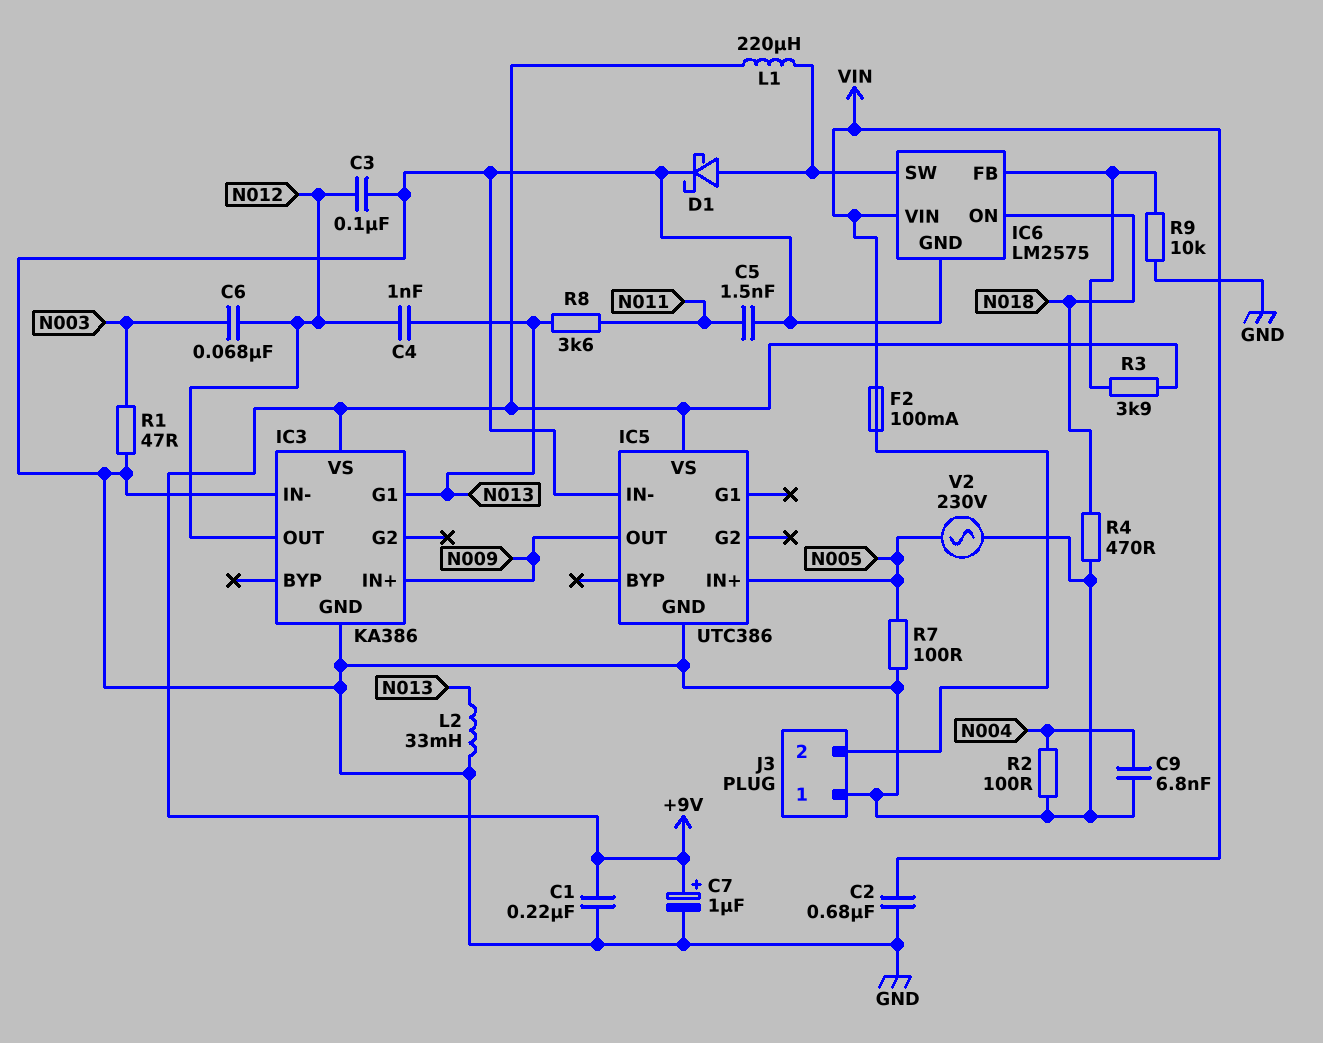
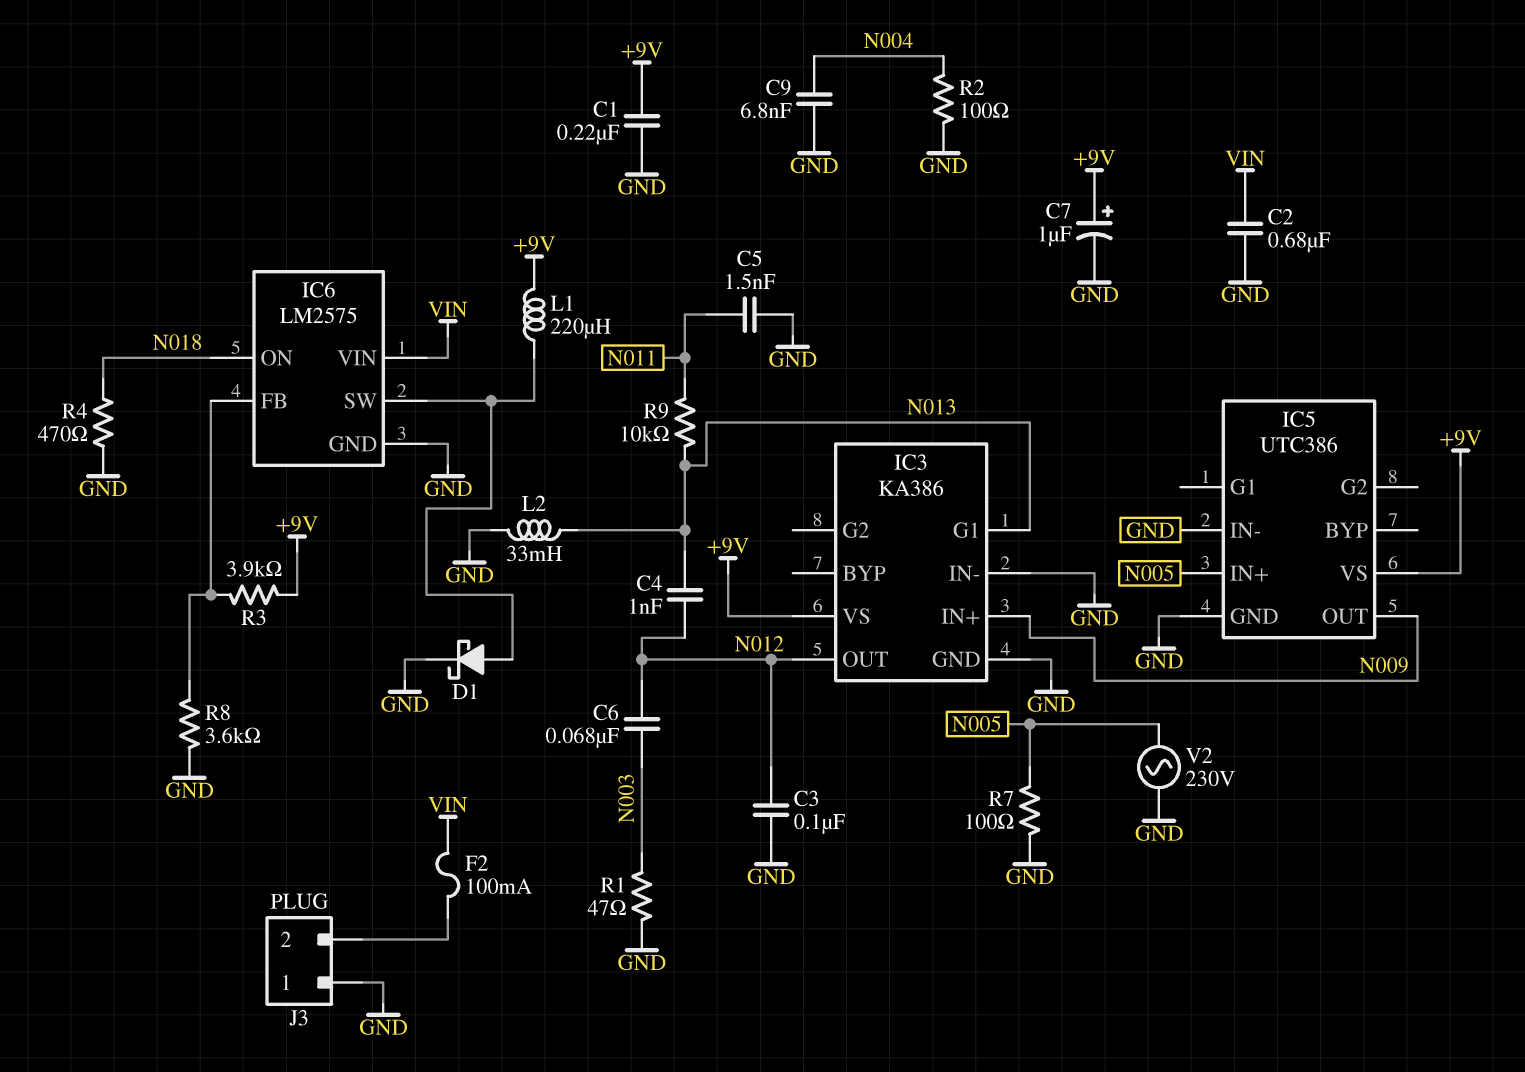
R8: 3.6k (N011, N013) -> 3.6k (GND, IC6/FB)
R9: 10k (GND, IC6/FB) -> 10k (N011, N013)

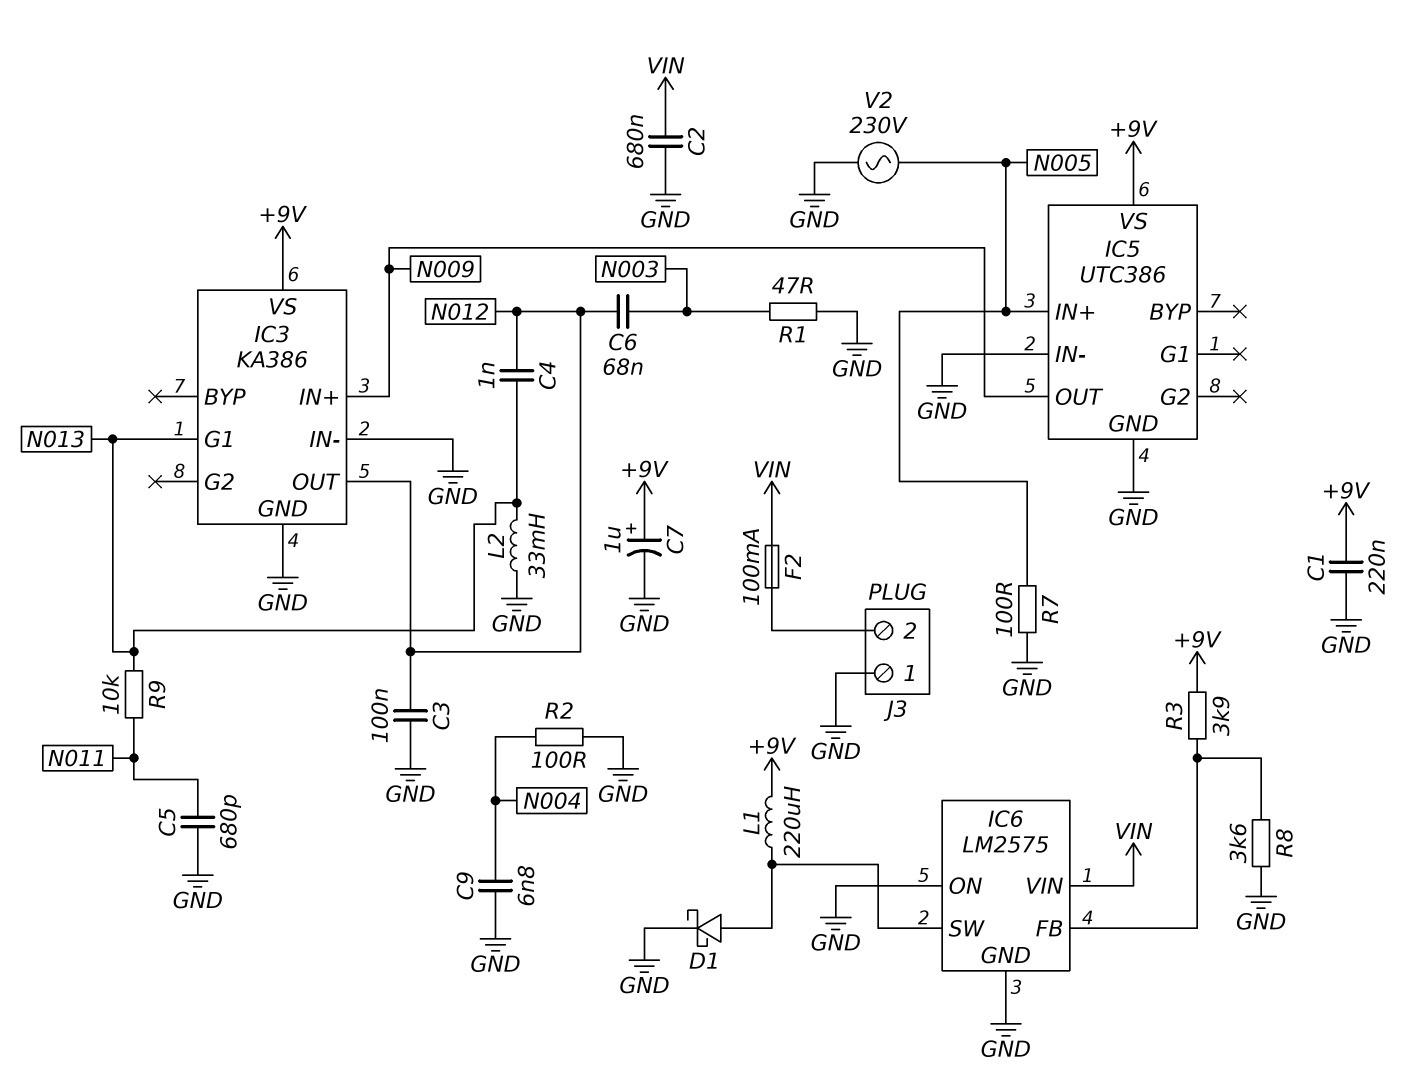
C5: 1.5nF (GND, N011) -> 680pF (GND, N011)
IC6 pin ON: N018 -> GND
R4: 470 (GND, N018) -> none

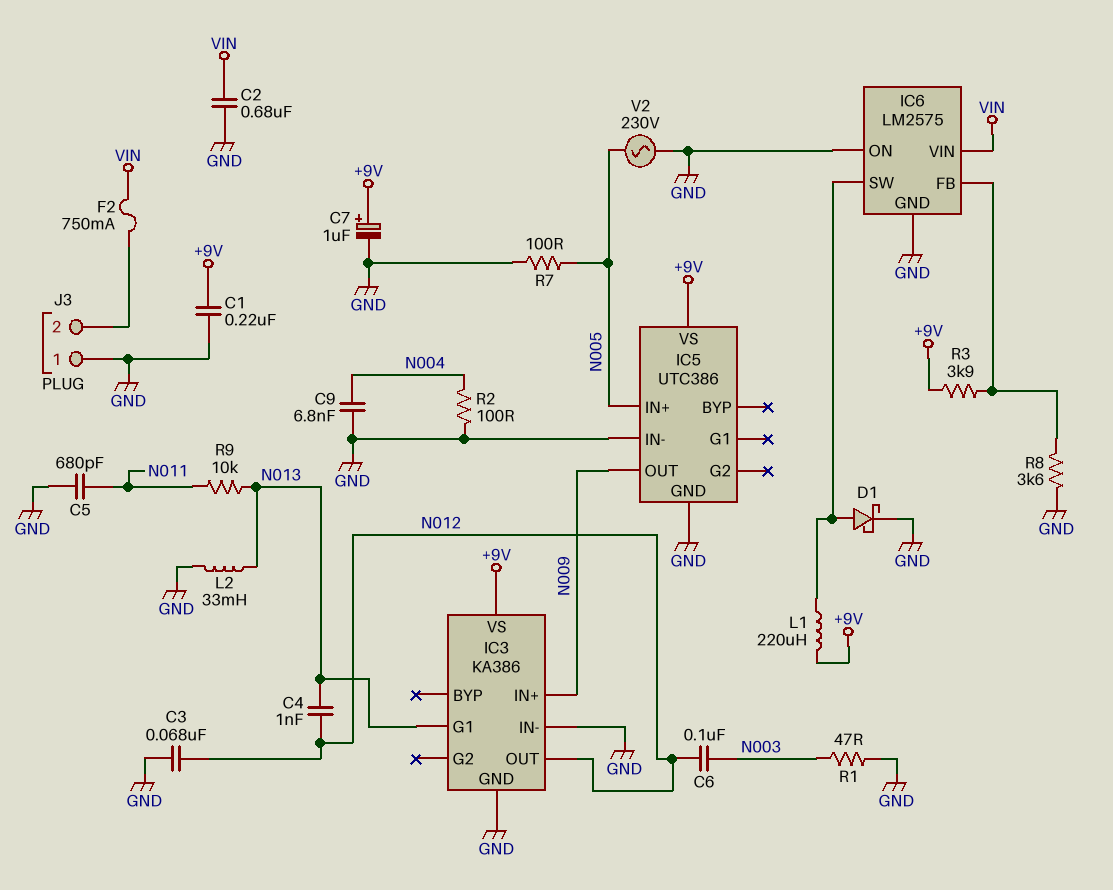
C3: 100nF (GND, N012) -> 68nF (GND, N012)
C6: 68nF (N003, N012) -> 100nF (N003, N012)
F2: 100mA (J3/2, VIN) -> 750mA (J3/2, VIN)

